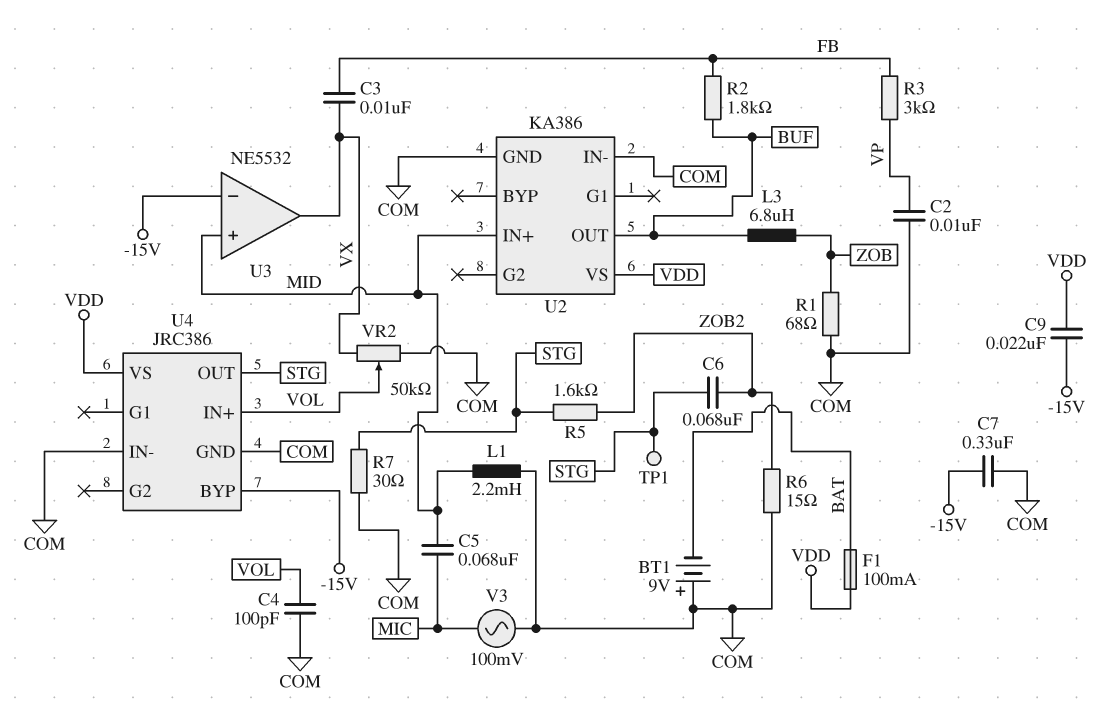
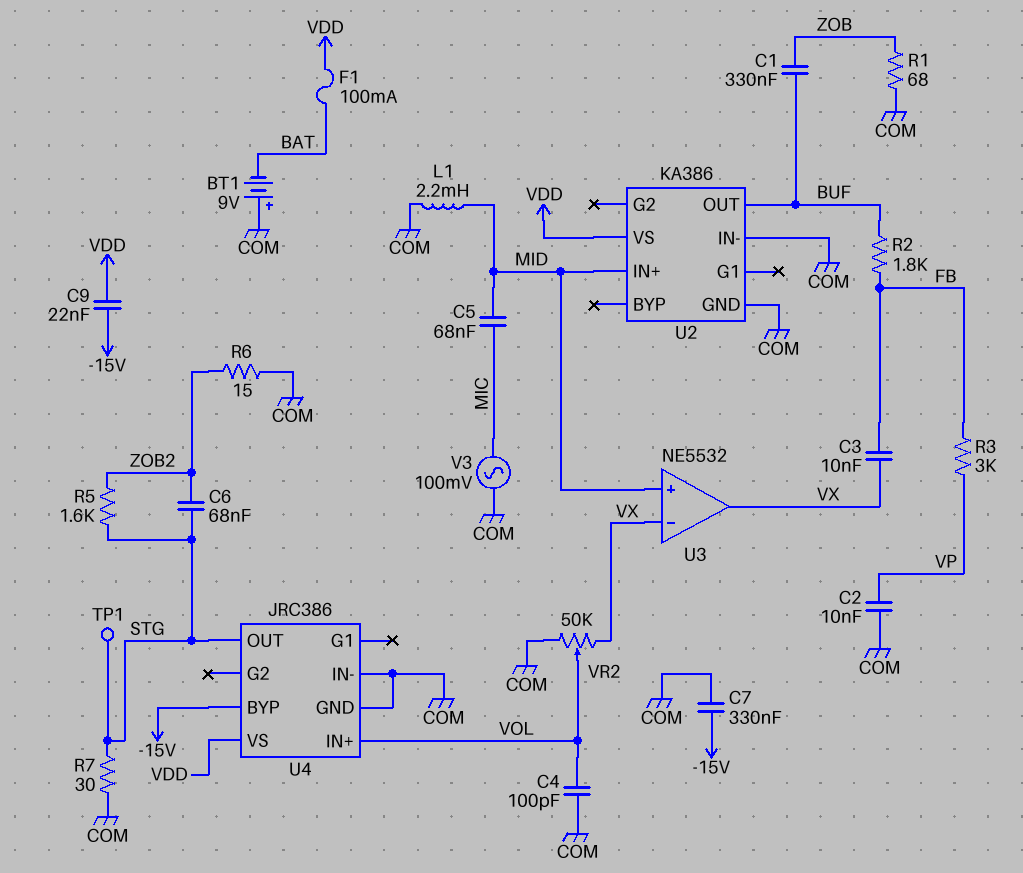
C1: none -> 330nF (BUF, ZOB)
L3: 6.8uH (BUF, ZOB) -> none
U3 pin in-: -15V -> VX

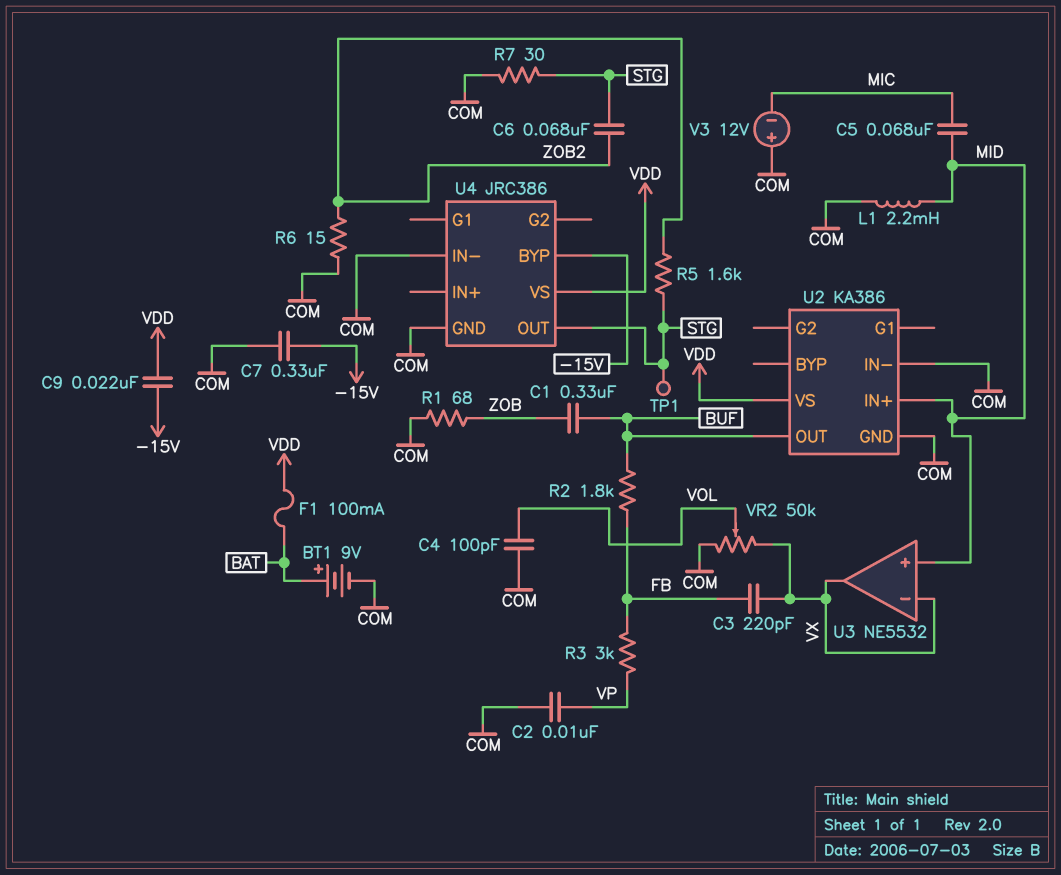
BT1: 9V (plus COM, minus BAT) -> 9V (plus BAT, minus COM)
C3: 10nF (FB, VX) -> 220pF (FB, VX)
U4 pin IN+: VOL -> none
V3: AC 100mV (COM, MIC) -> 12V (plus COM, minus MIC)

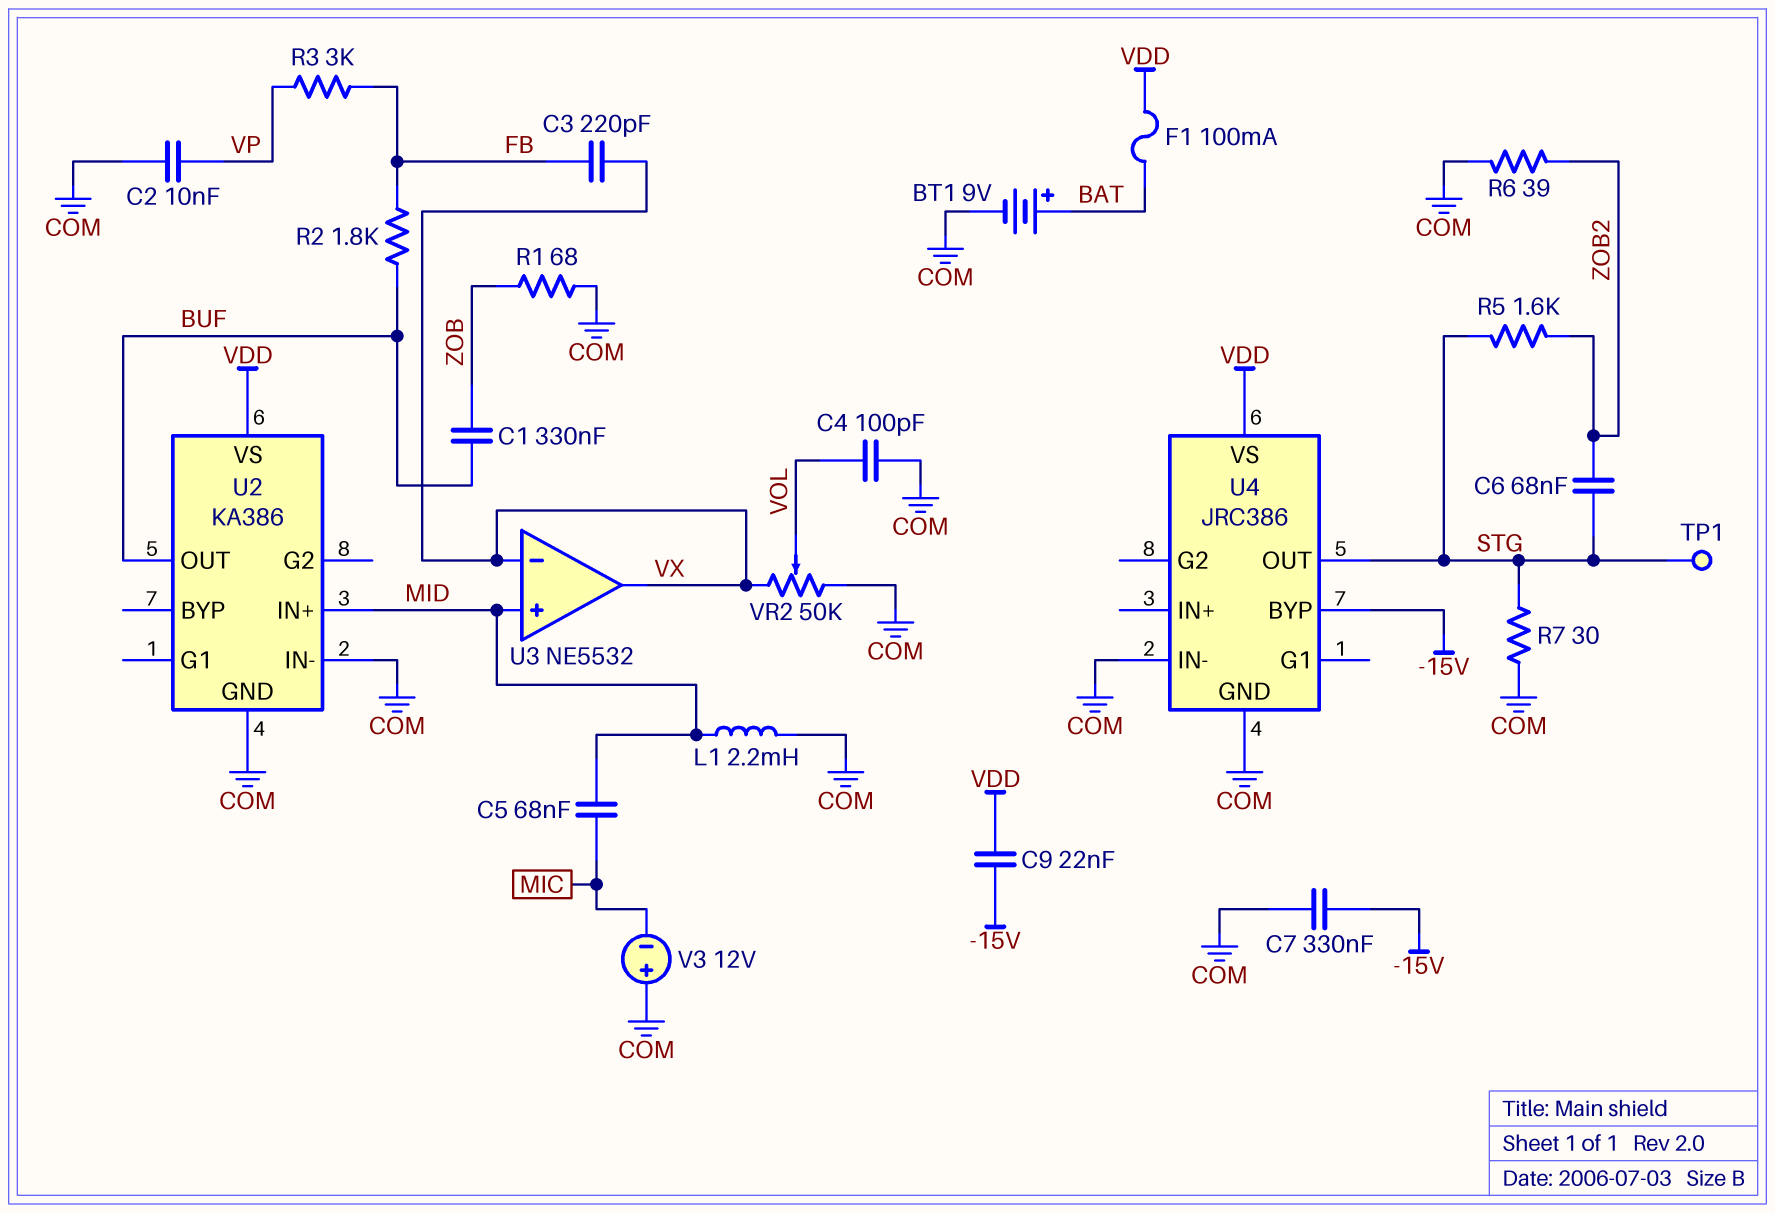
R6: 15 (COM, ZOB2) -> 39 (COM, ZOB2)

